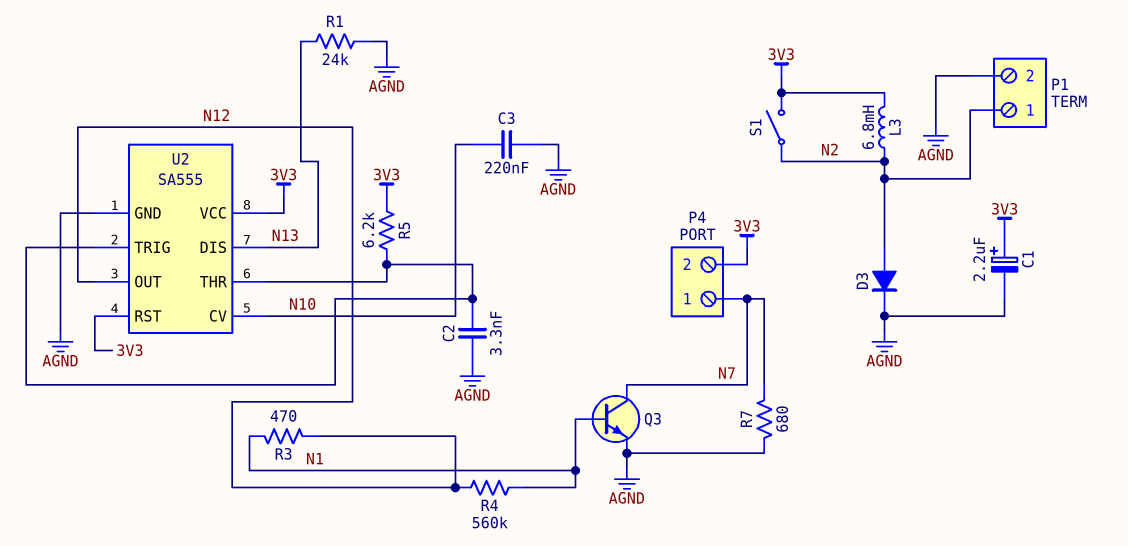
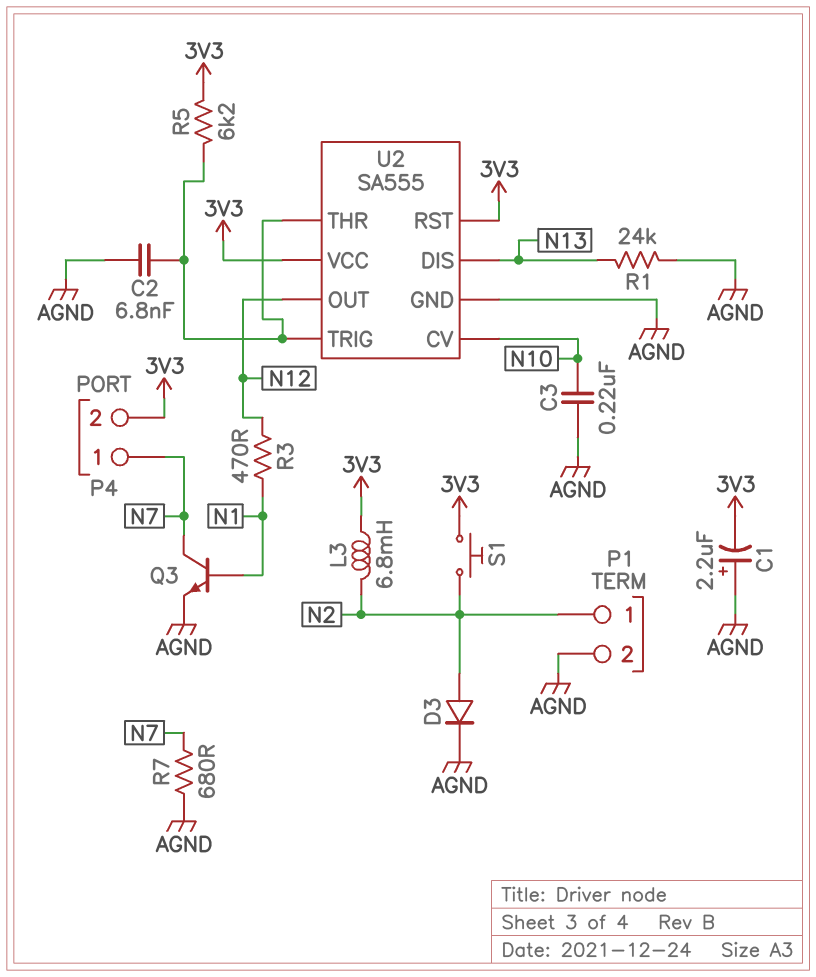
C1: 2.2uF (plus 3V3, minus AGND) -> 2.2uF (plus AGND, minus 3V3)
C2: 3.3nF (AGND, U2/THR) -> 6.8nF (AGND, U2/THR)
R4: 560k (N1, N12) -> none
S1: switch (3V3, N2) -> button (3V3, N2)

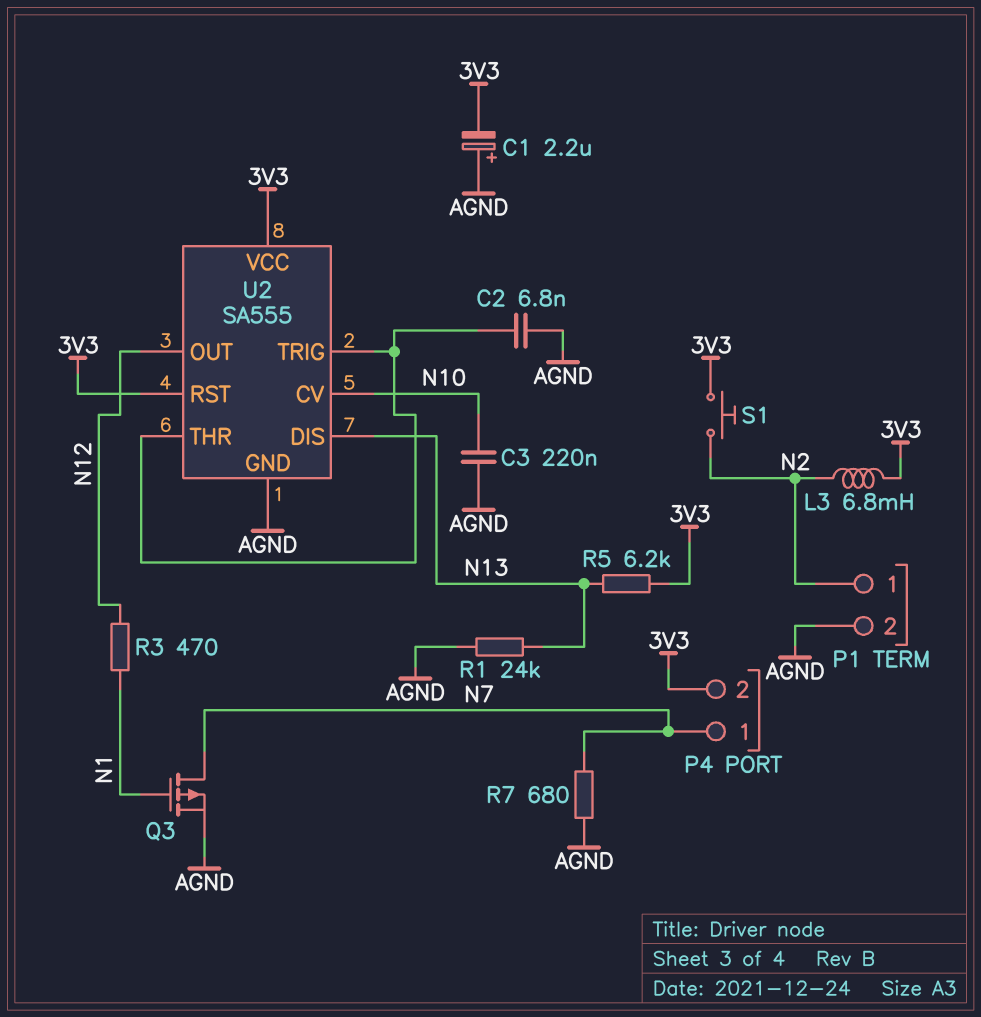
D3: diode (A N2, K AGND) -> none
Q3: NPN (B N1, C N7, E AGND) -> PMOS (G N1, D N7, S AGND)
R5: 6.2k (3V3, U2/THR) -> 6.2k (3V3, N13)

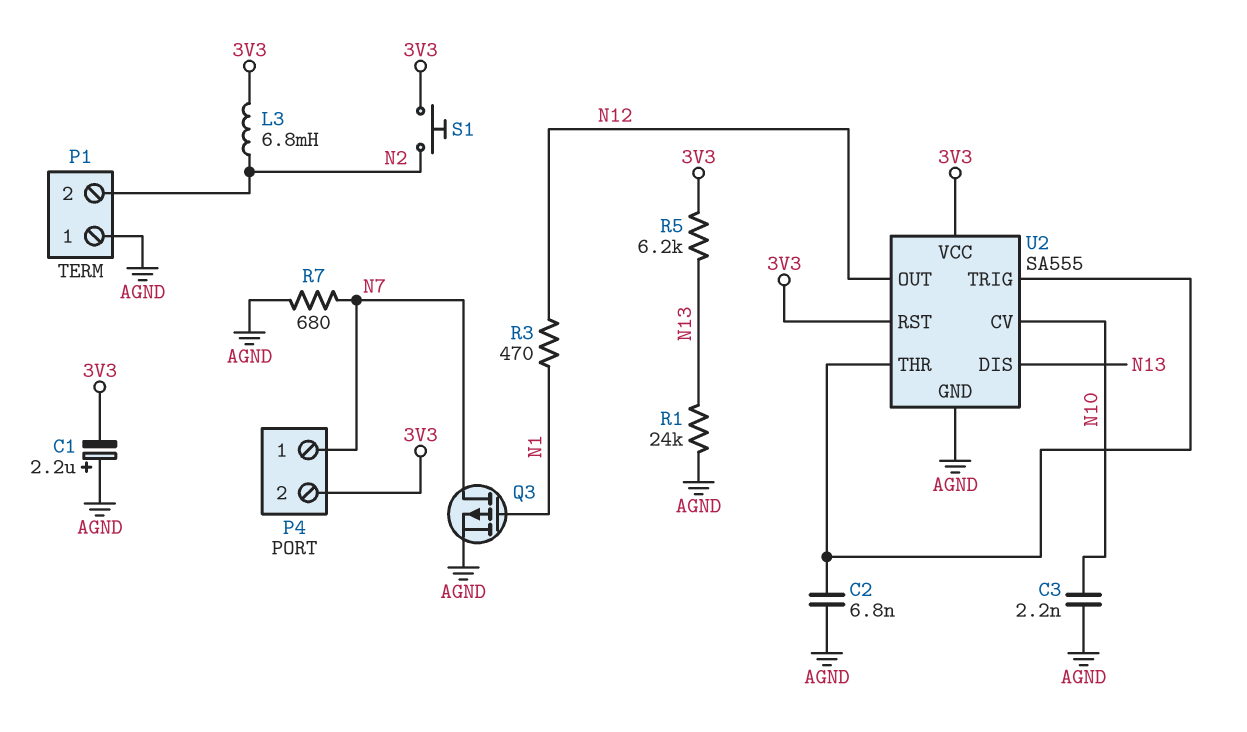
C3: 220nF (AGND, N10) -> 2.2nF (AGND, N10)
P1 pin 1: N2 -> AGND
P1 pin 2: AGND -> N2

